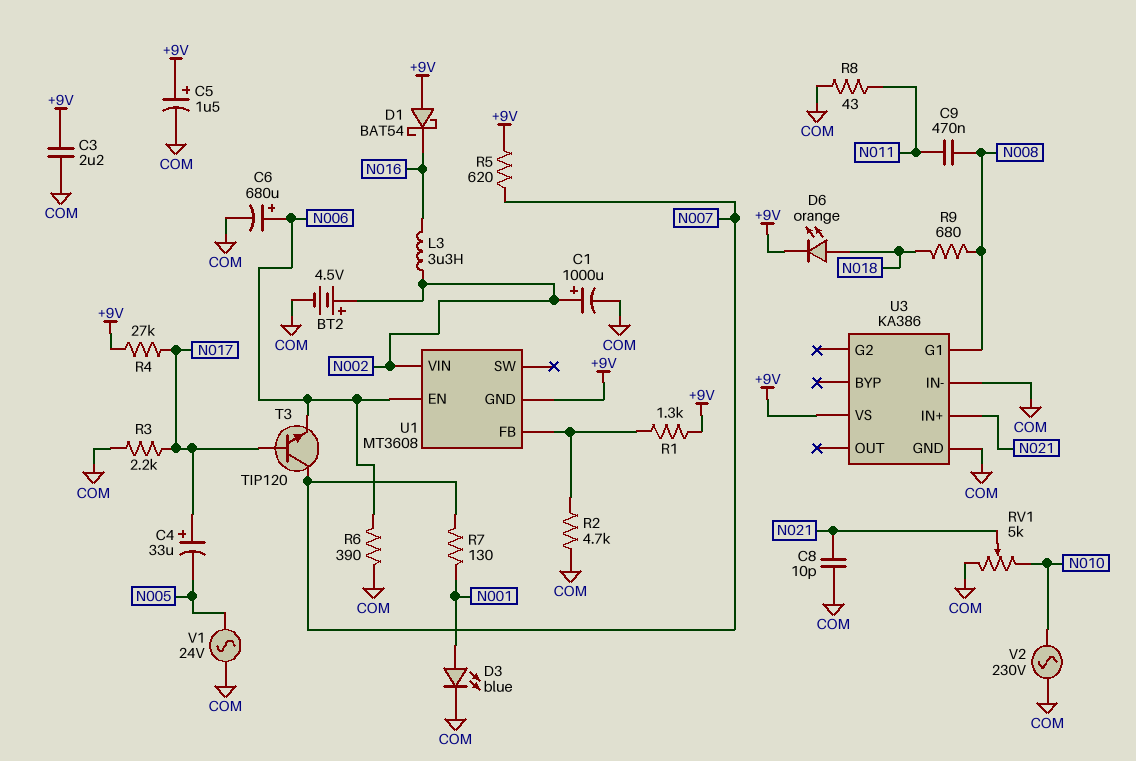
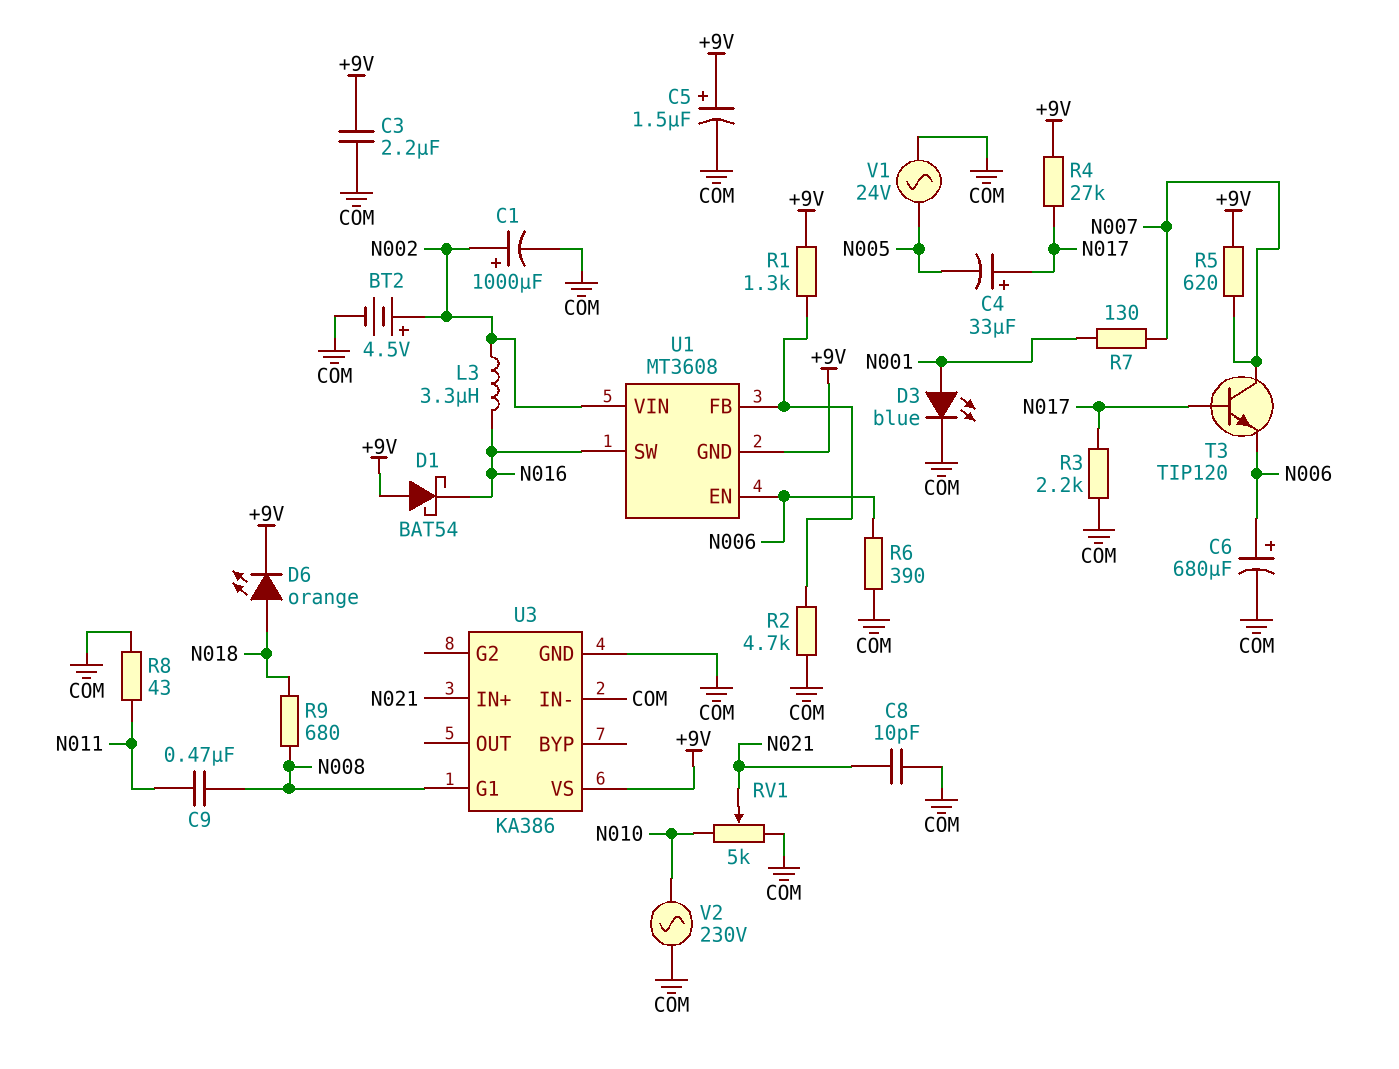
U1 pin SW: none -> N016

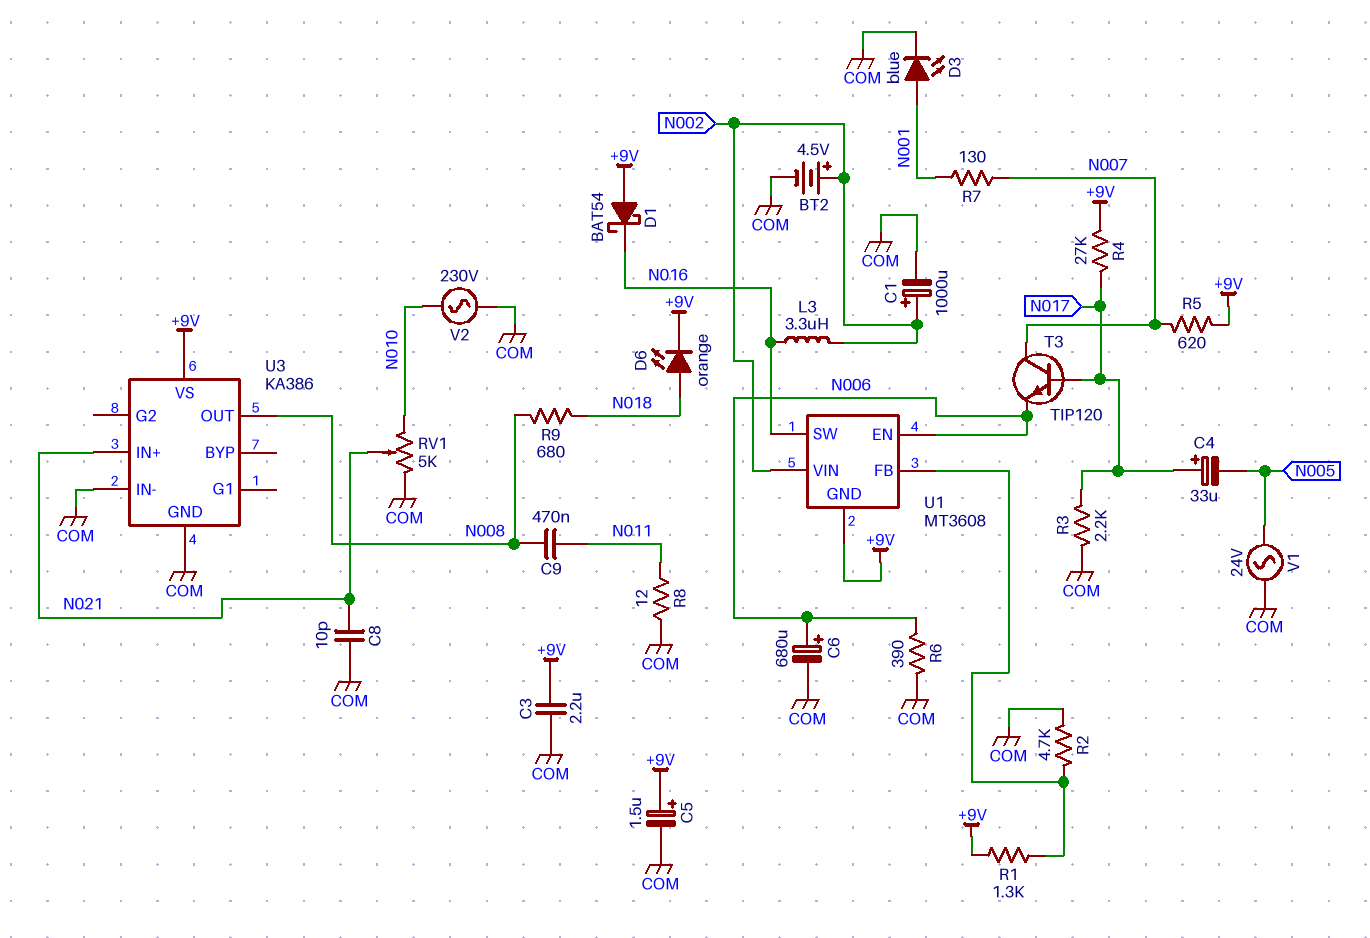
R8: 43 (COM, N011) -> 12 (COM, N011)
U3 pin G1: N008 -> none
U3 pin OUT: none -> N008

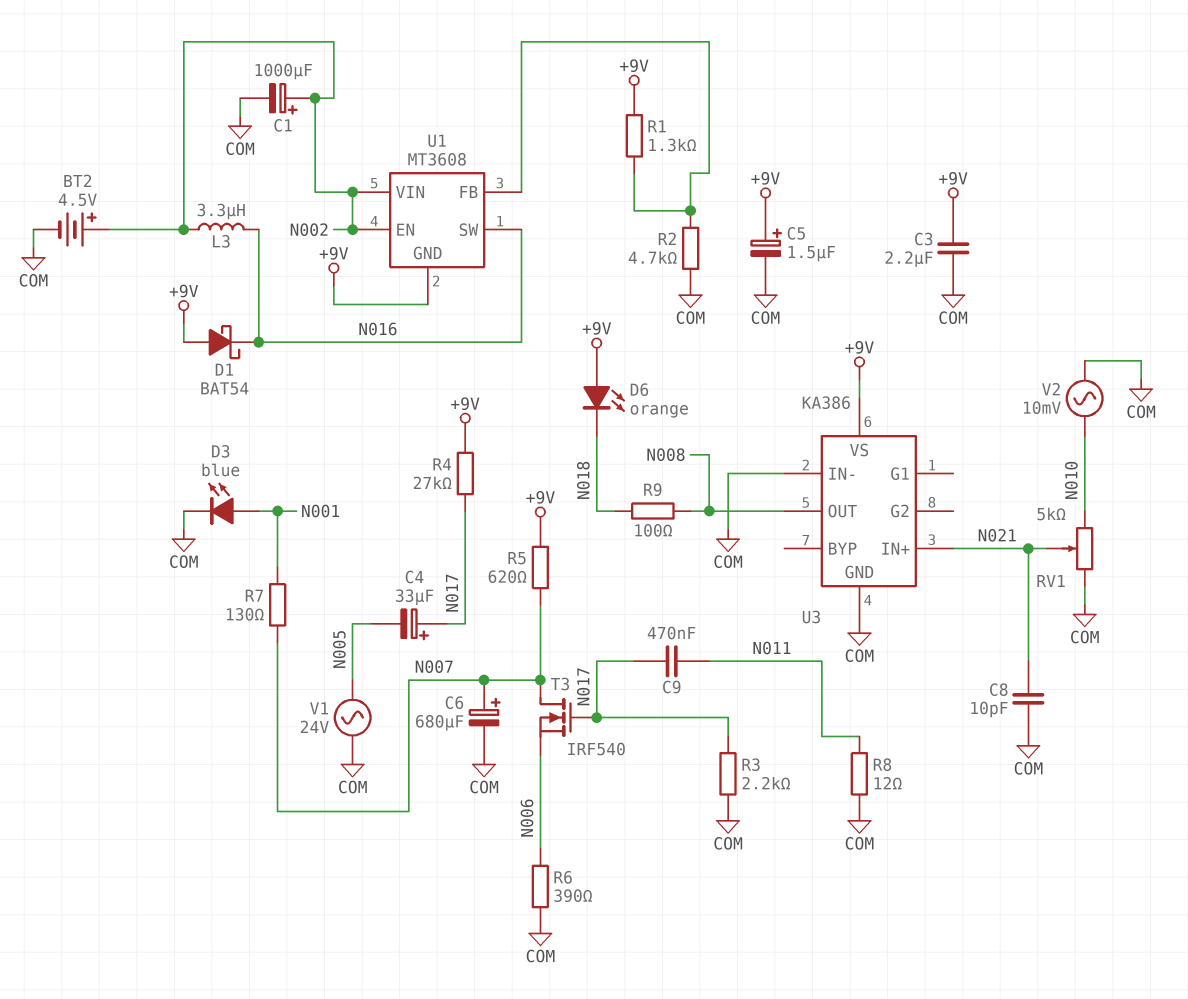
C6: 680uF (plus N006, minus COM) -> 680uF (plus N007, minus COM)
C9: 470nF (N008, N011) -> 470nF (N011, N017)
D6: LED orange (A N018, K +9V) -> LED orange (A +9V, K N018)
R9: 680 (N008, N018) -> 100 (N008, N018)
T3: NPN TIP120 (B N017, C N007, E N006) -> NMOS IRF540 (G N017, D N007, S N006)
U1 pin EN: N006 -> N002
V2: AC 230V (COM, N010) -> AC 10mV (COM, N010)

